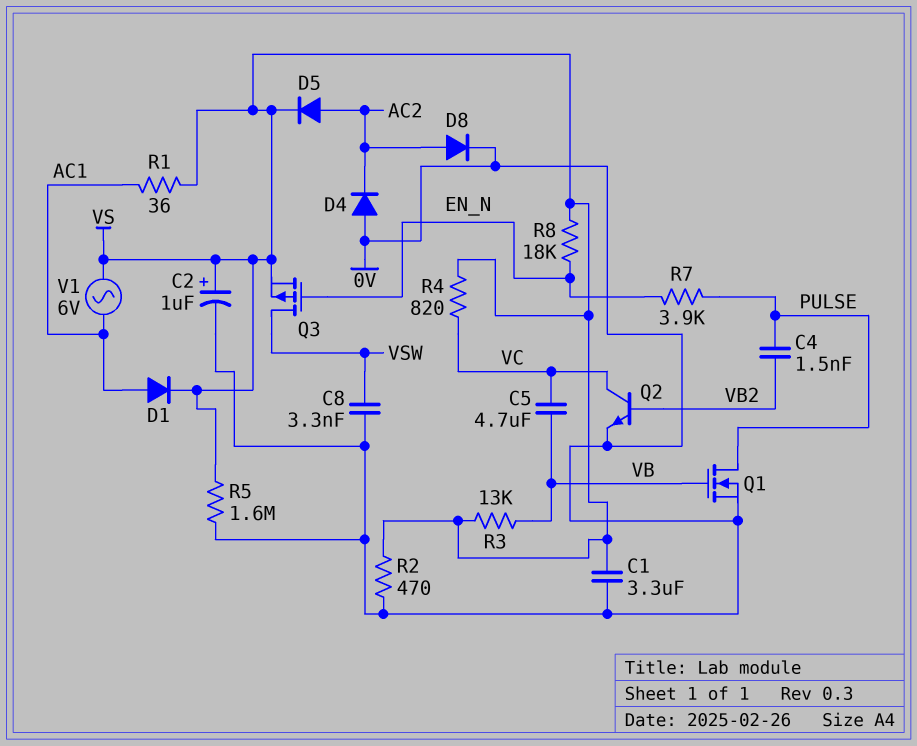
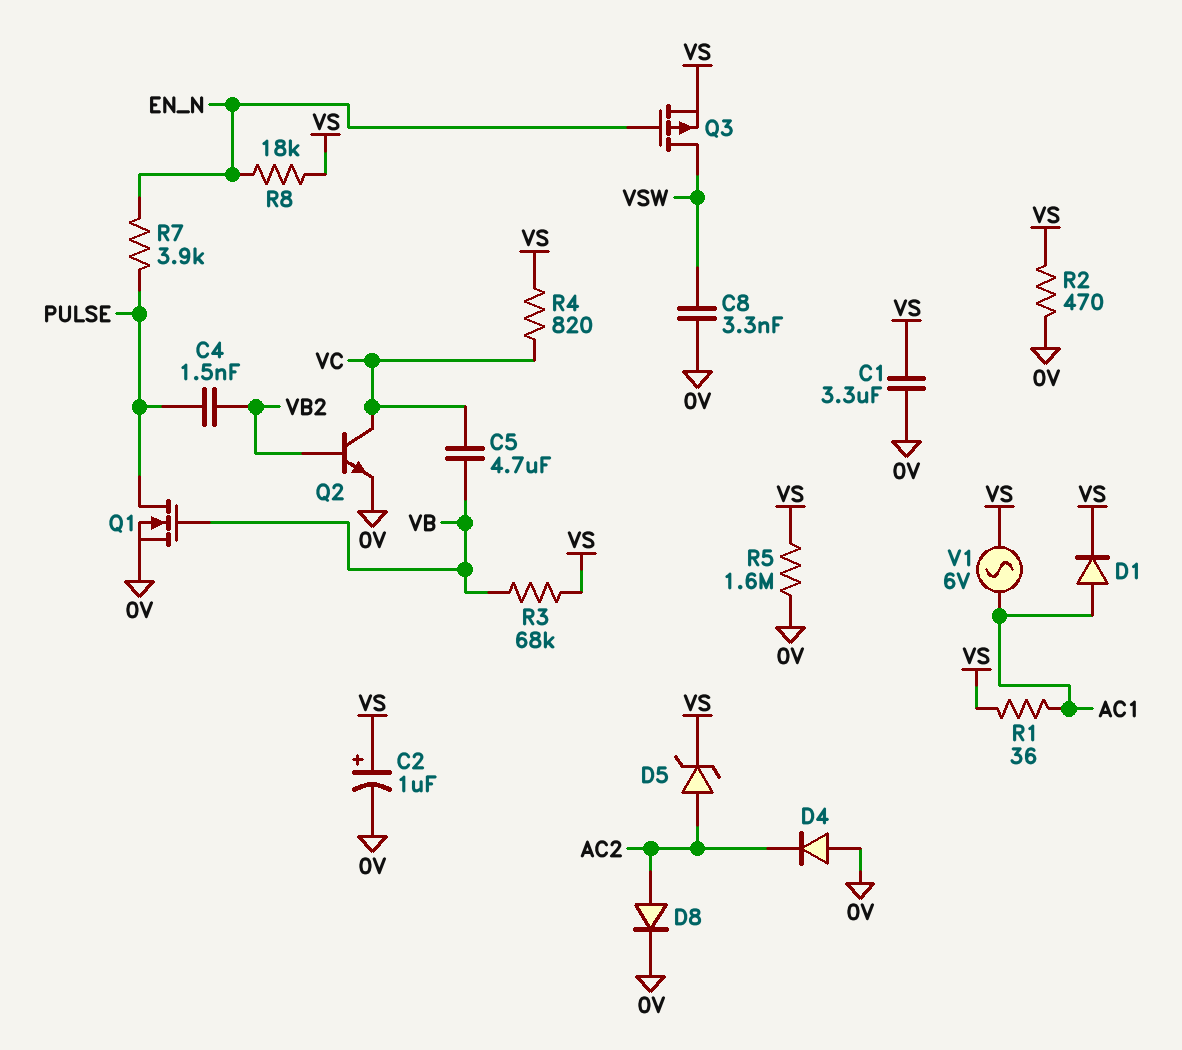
D5: diode (A AC2, K VS) -> zener (A AC2, K VS)
R3: 13k (VB, VS) -> 68k (VB, VS)

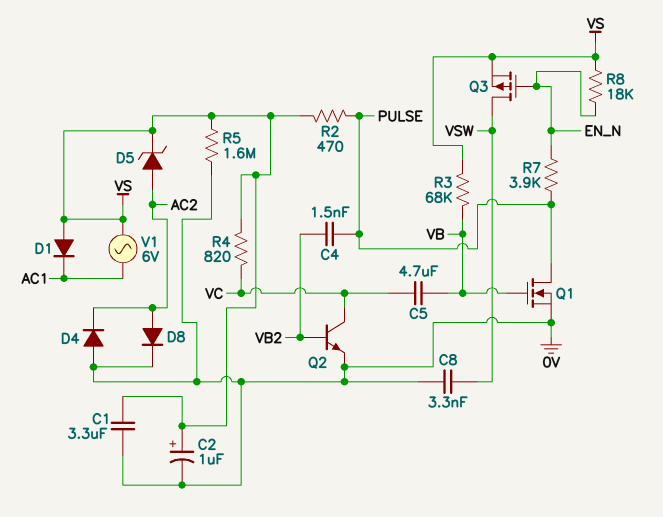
D1: diode (A AC1, K VS) -> diode (A VS, K AC1)
R1: 36 (AC1, VS) -> none
R2: 470 (0V, VS) -> 470 (PULSE, VS)

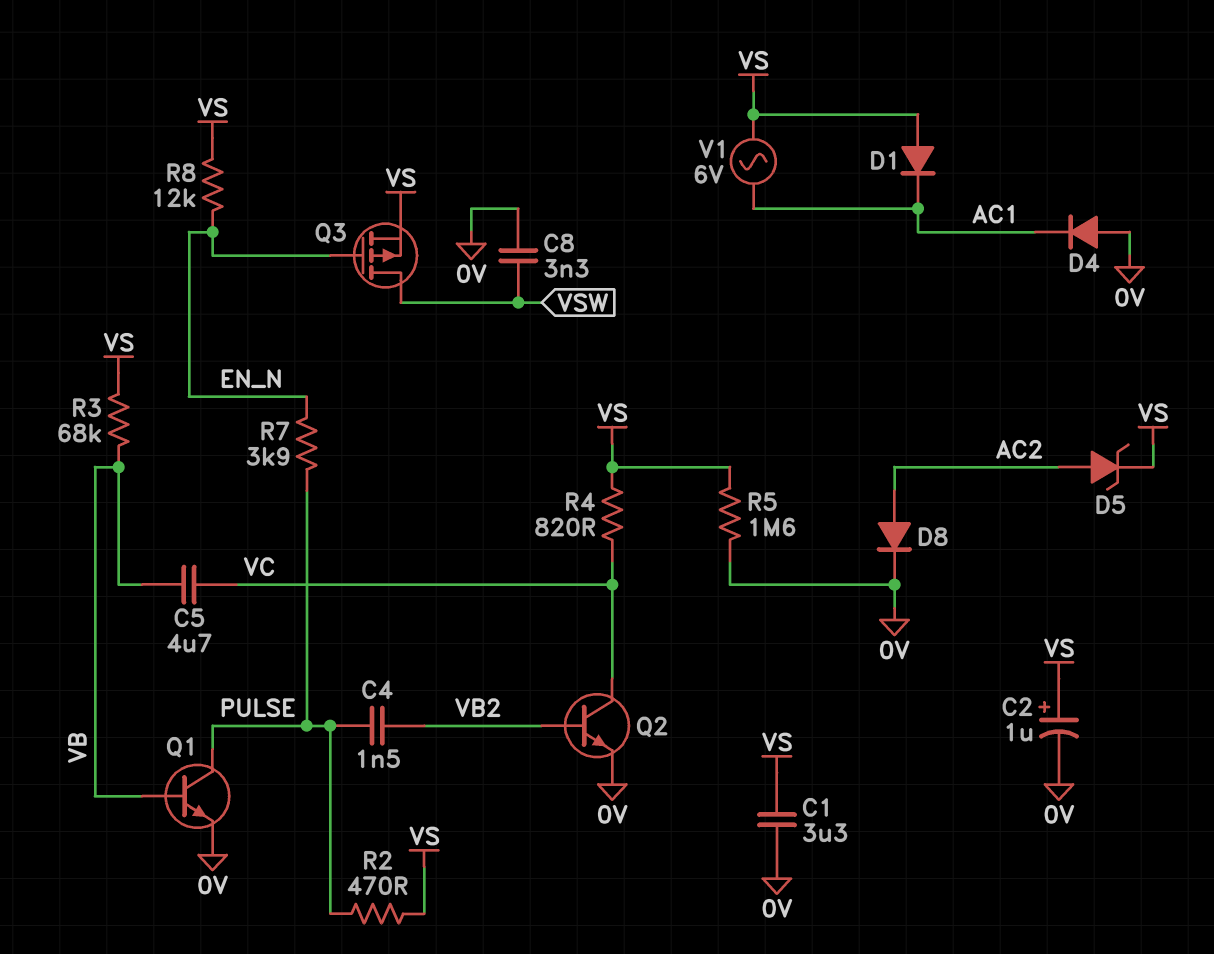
D4: diode (A 0V, K AC2) -> diode (A 0V, K AC1)
Q1: NMOS (G VB, D PULSE, S 0V) -> NPN (B VB, C PULSE, E 0V)
R8: 18k (EN_N, VS) -> 12k (EN_N, VS)

